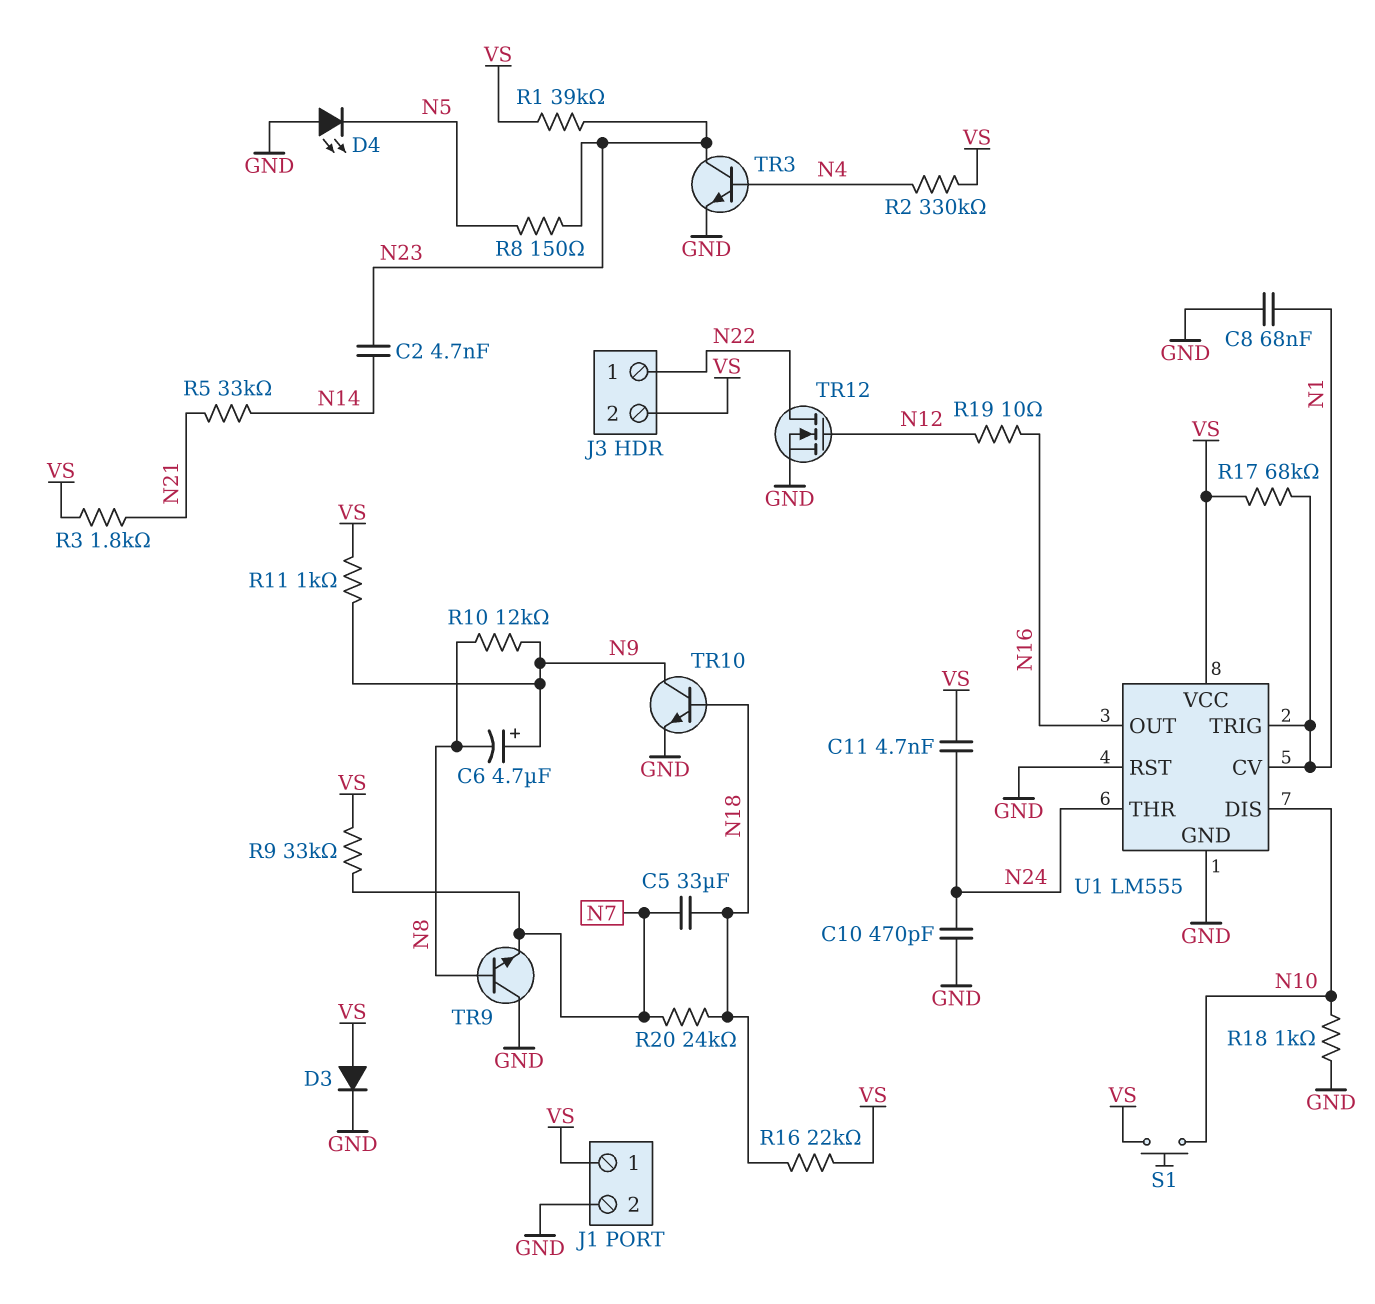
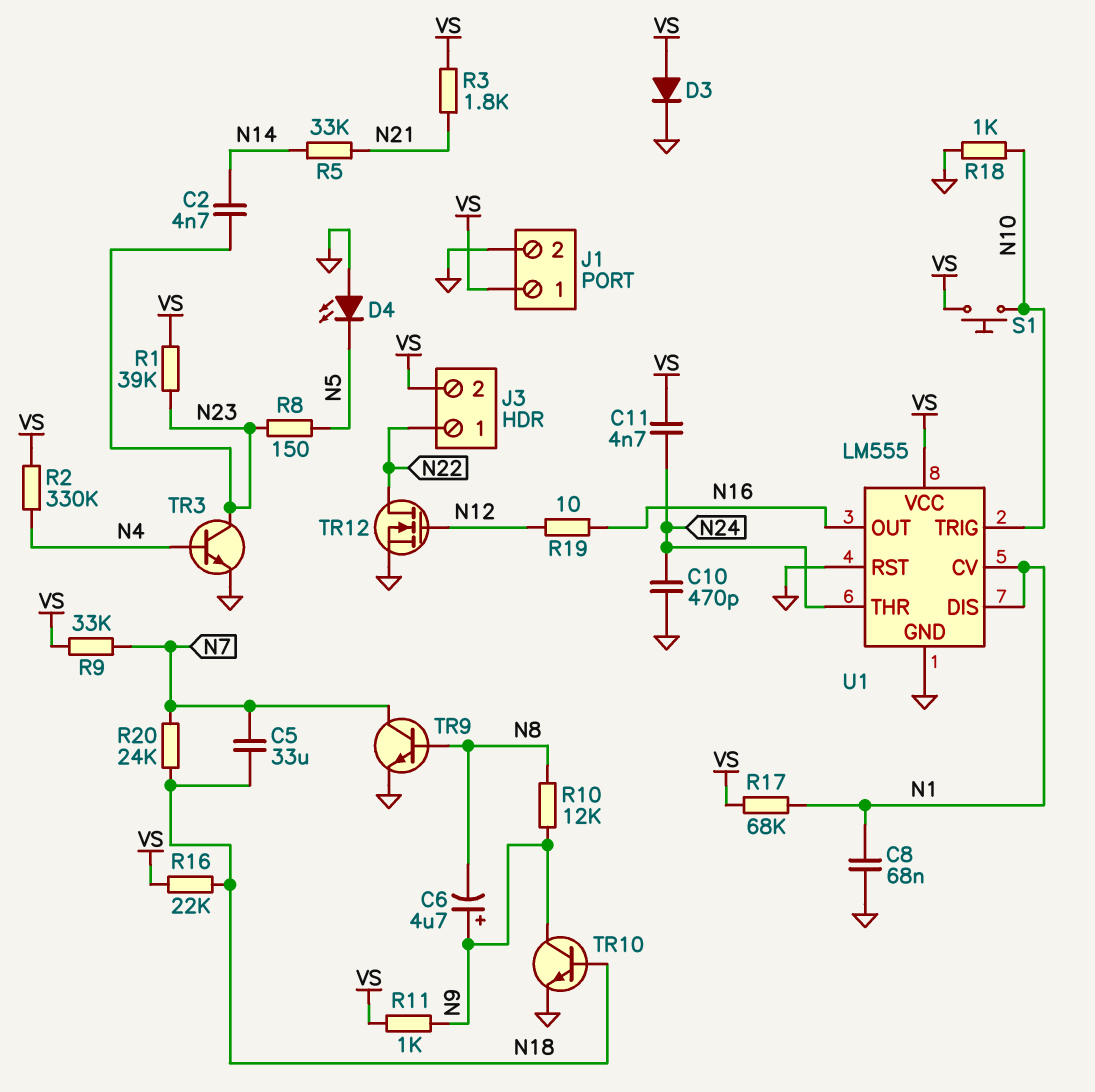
TR9: NPN (B N8, C GND, E N7) -> NPN (B N8, C N7, E GND)
U1 pin DIS: N10 -> N1
U1 pin TRIG: N1 -> N10

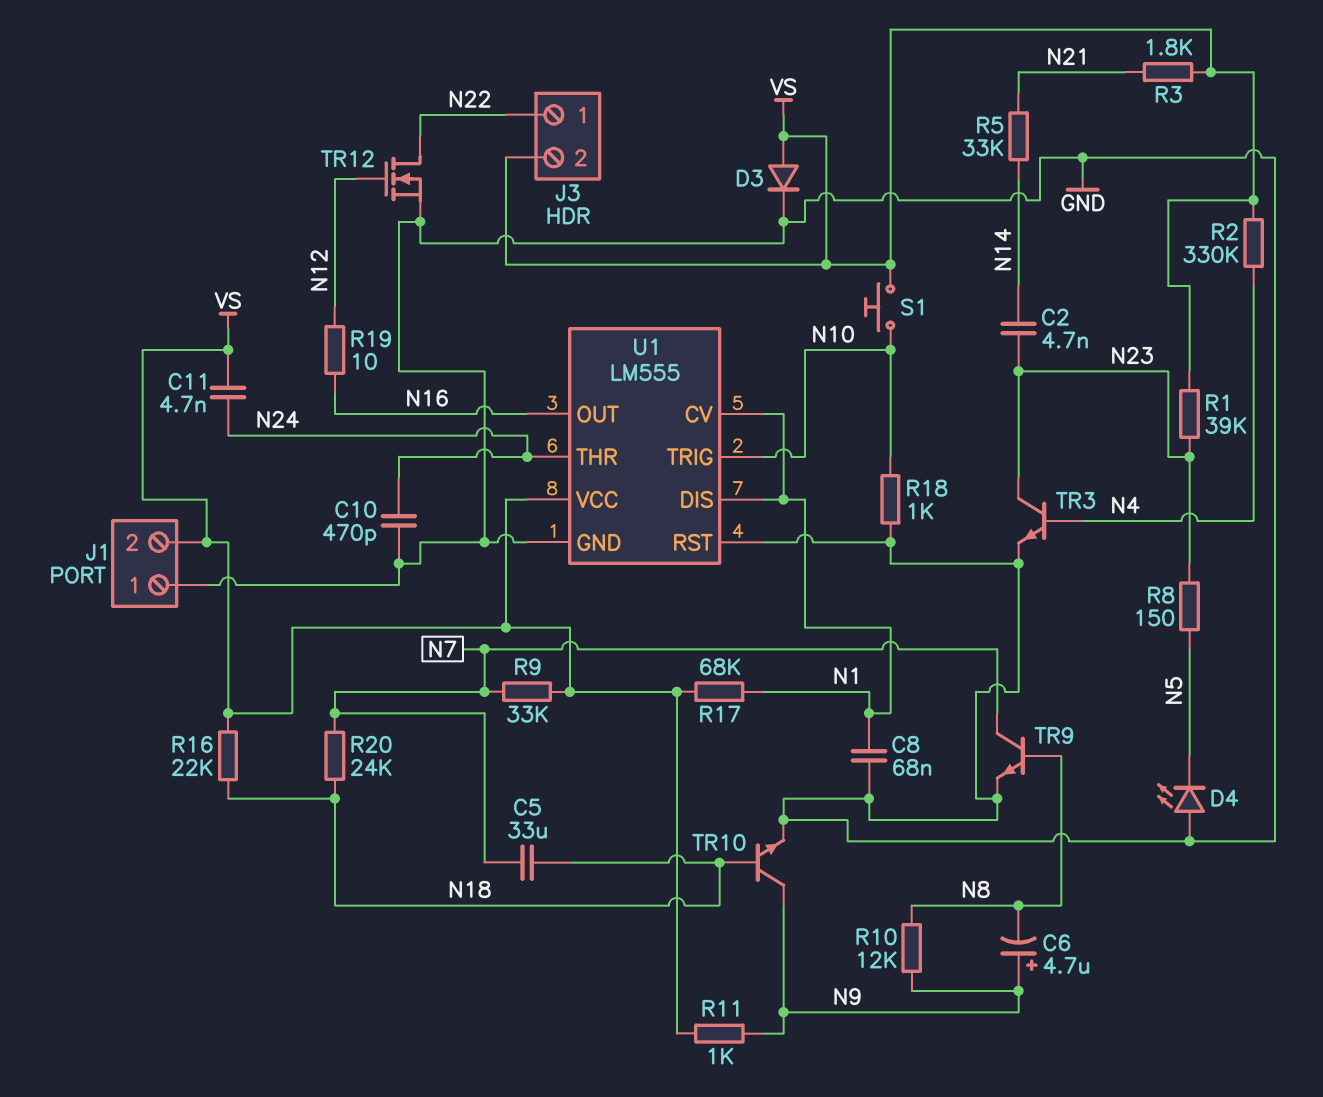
J1 pin 1: VS -> GND
J1 pin 2: GND -> VS

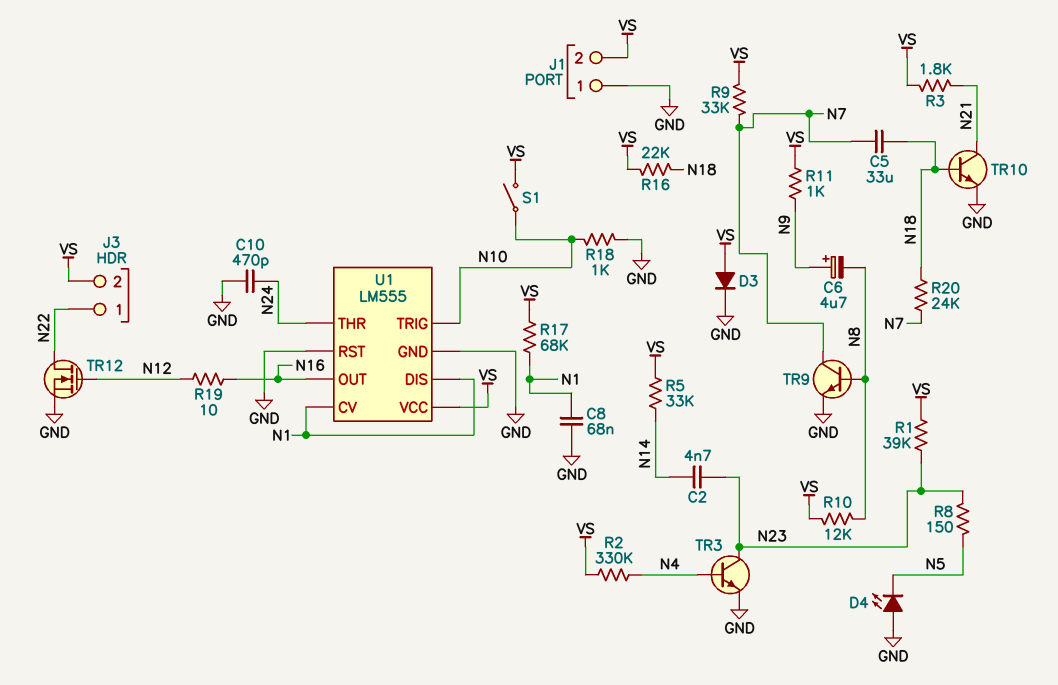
C11: 4.7nF (N24, VS) -> none
R5: 33k (N14, N21) -> 33k (N14, VS)
R10: 12k (N8, N9) -> 12k (N8, VS)
S1: button (N10, VS) -> switch (N10, VS)
TR10: NPN (B N18, C N9, E GND) -> NPN (B N18, C N21, E GND)

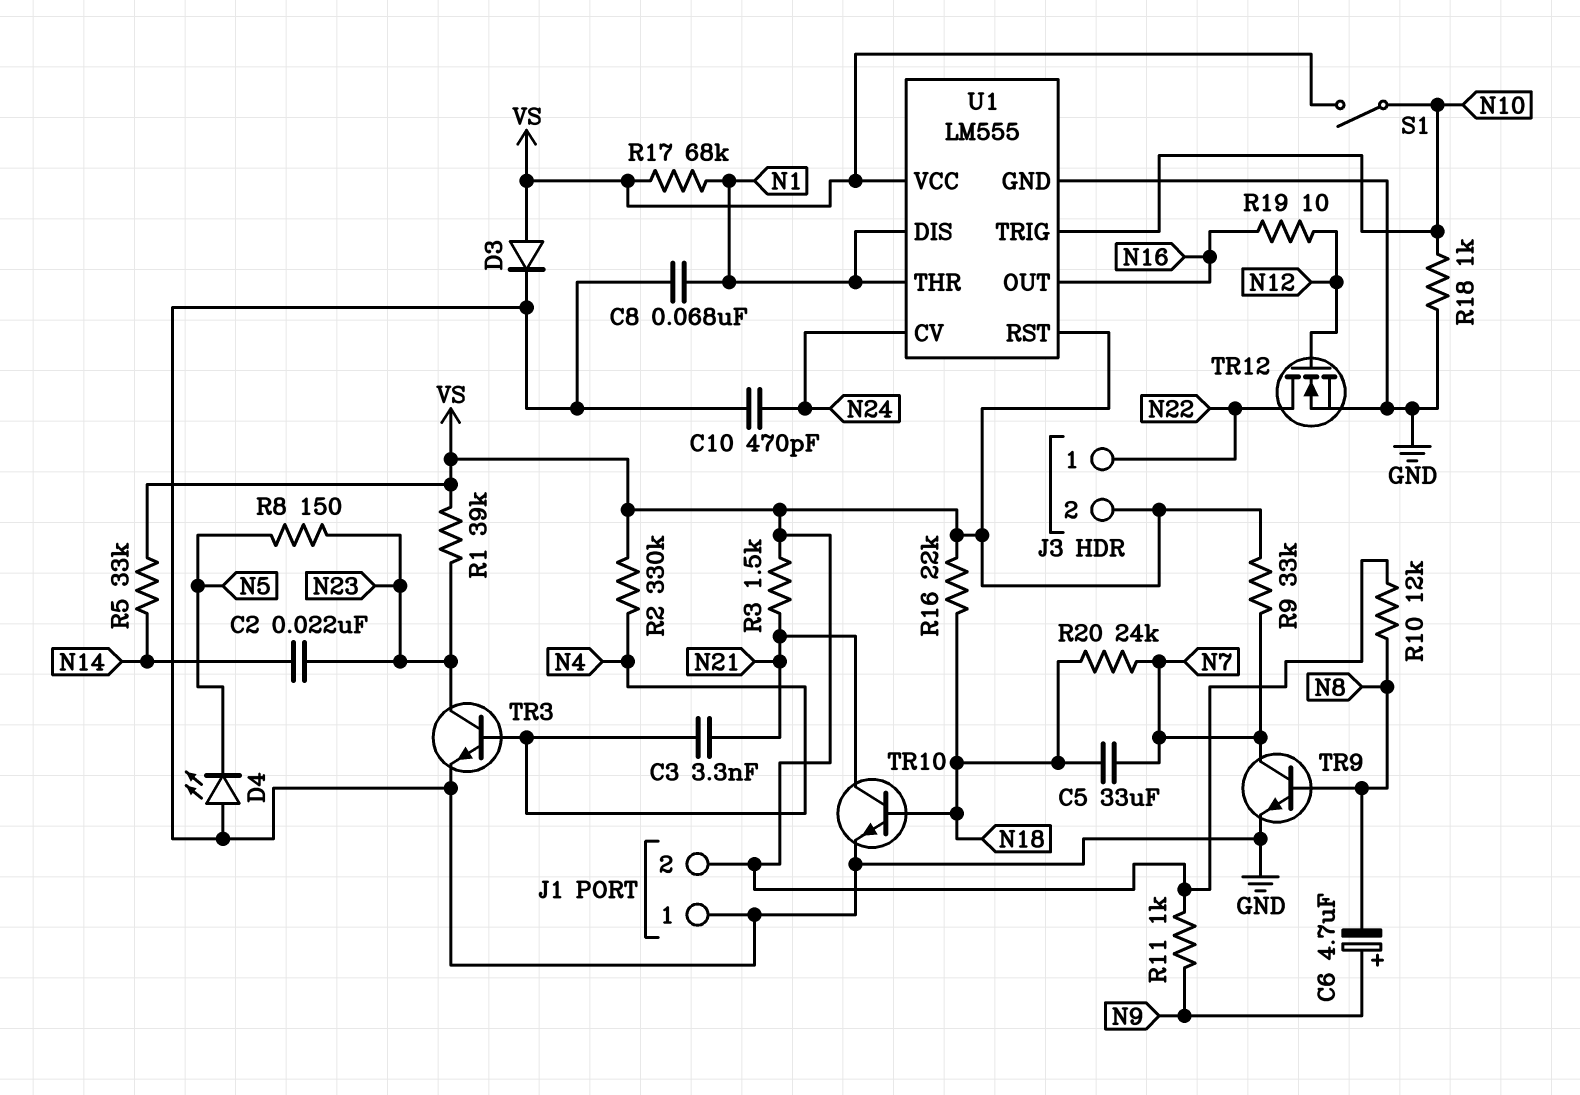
C2: 4.7nF (N14, N23) -> 22nF (N14, N23)
C3: none -> 3.3nF (N4, N21)
R3: 1.8k (N21, VS) -> 1.5k (N21, VS)
U1 pin CV: N1 -> N24
U1 pin RST: GND -> VS
U1 pin THR: N24 -> N1

